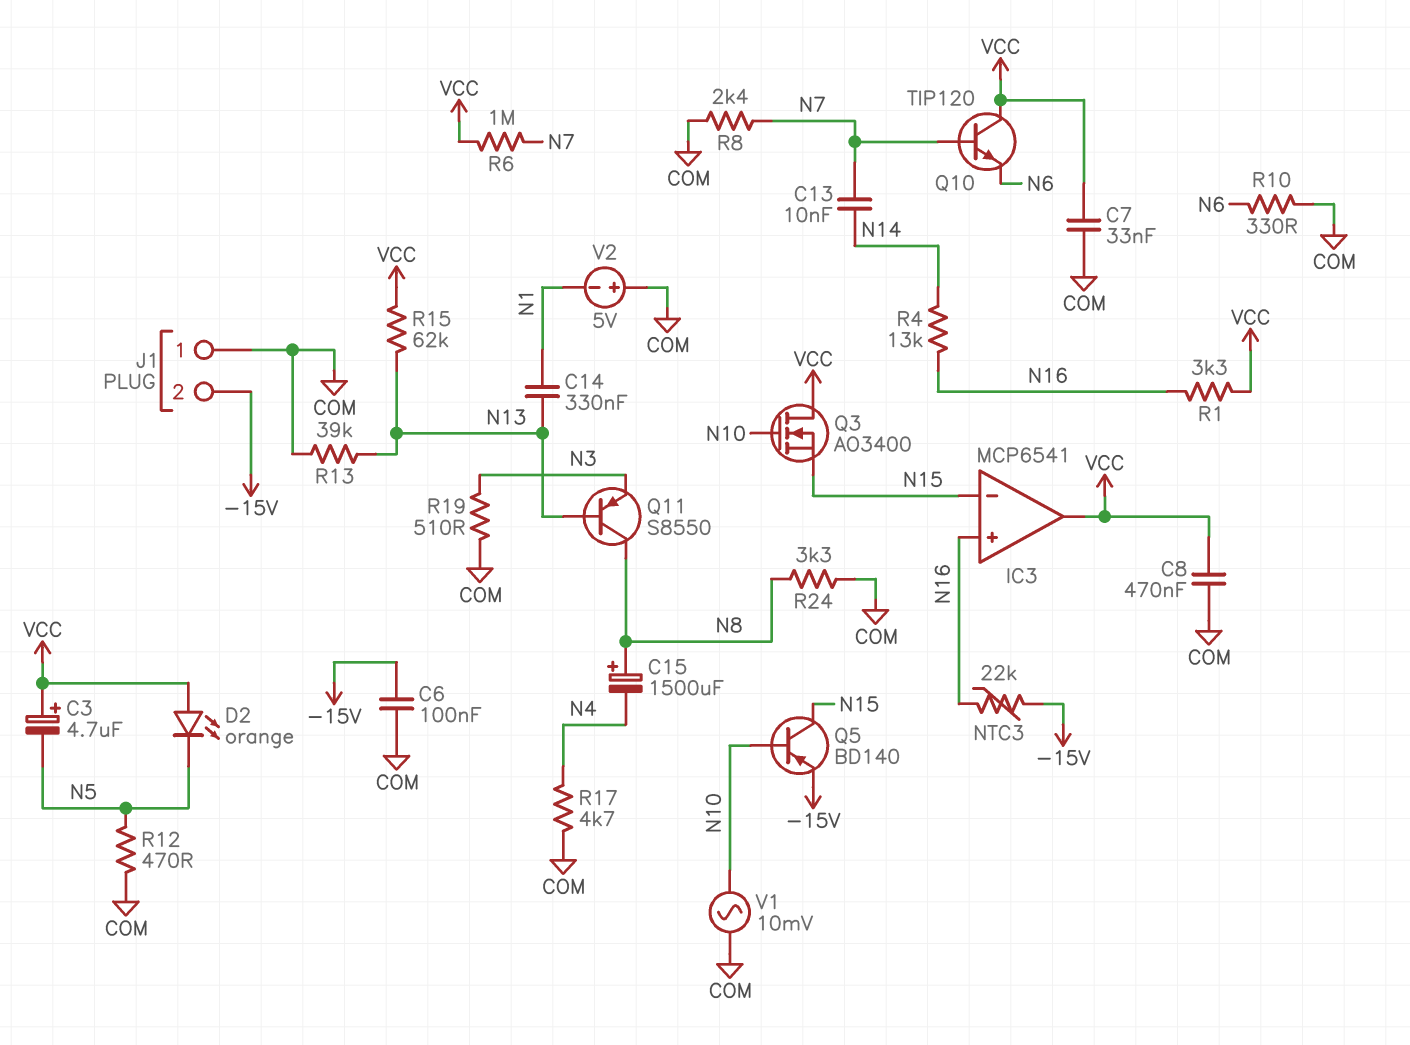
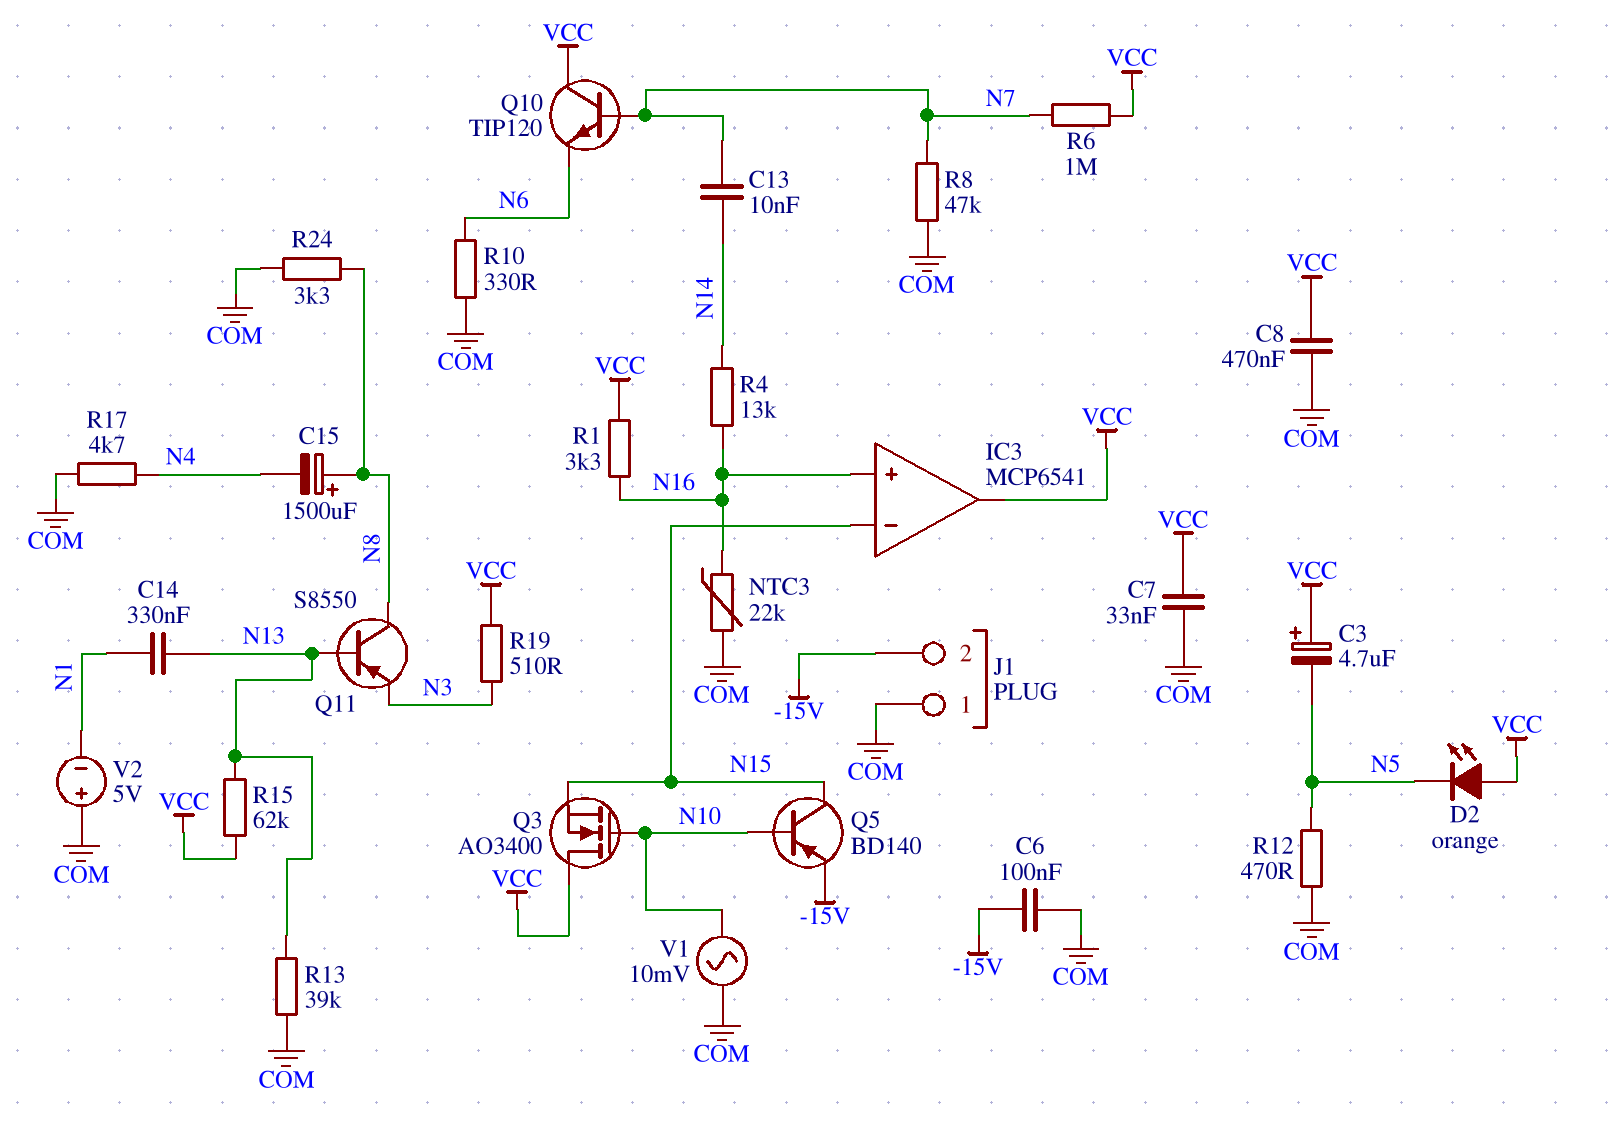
NTC3: 22k (-15V, N16) -> 22k (COM, N16)
R8: 2.4k (COM, N7) -> 47k (COM, N7)
R19: 510 (COM, N3) -> 510 (N3, VCC)

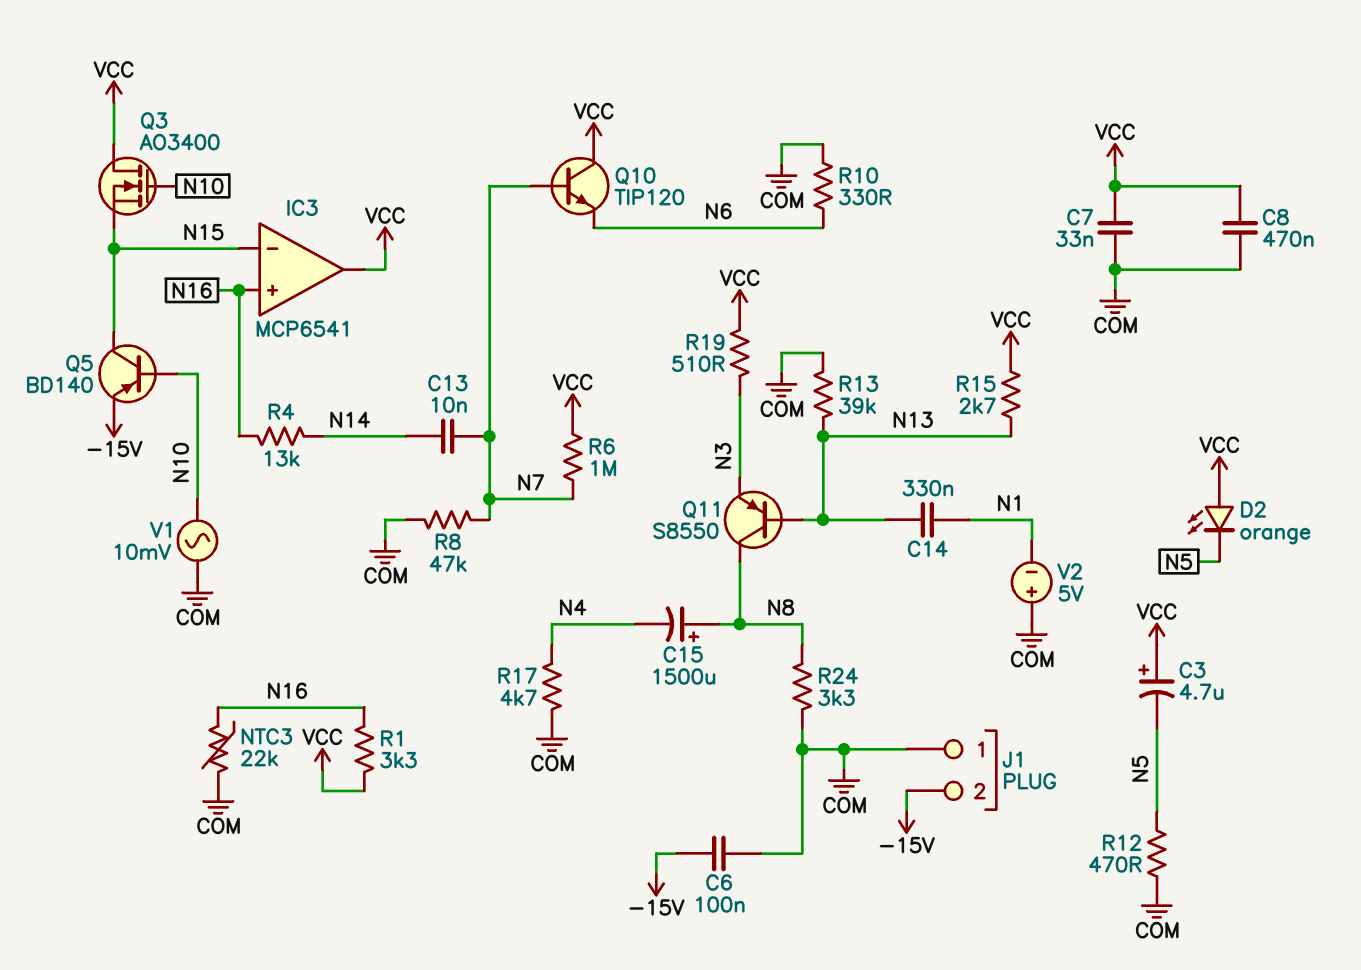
R15: 62k (N13, VCC) -> 2.7k (N13, VCC)

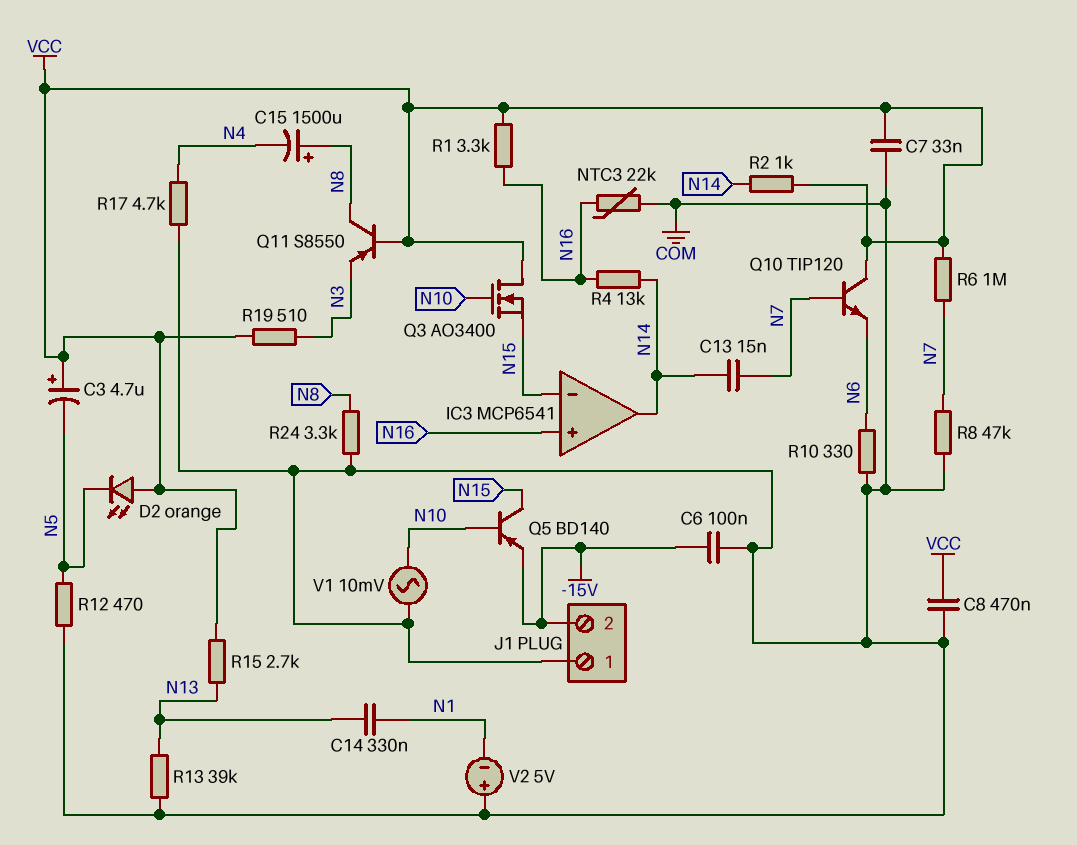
C13: 10nF (N7, N14) -> 15nF (N7, N14)
IC3 pin out: VCC -> N14
Q11: PNP S8550 (B N13, C N8, E N3) -> PNP S8550 (B VCC, C N8, E N3)
R2: none -> 1k (N14, VCC)

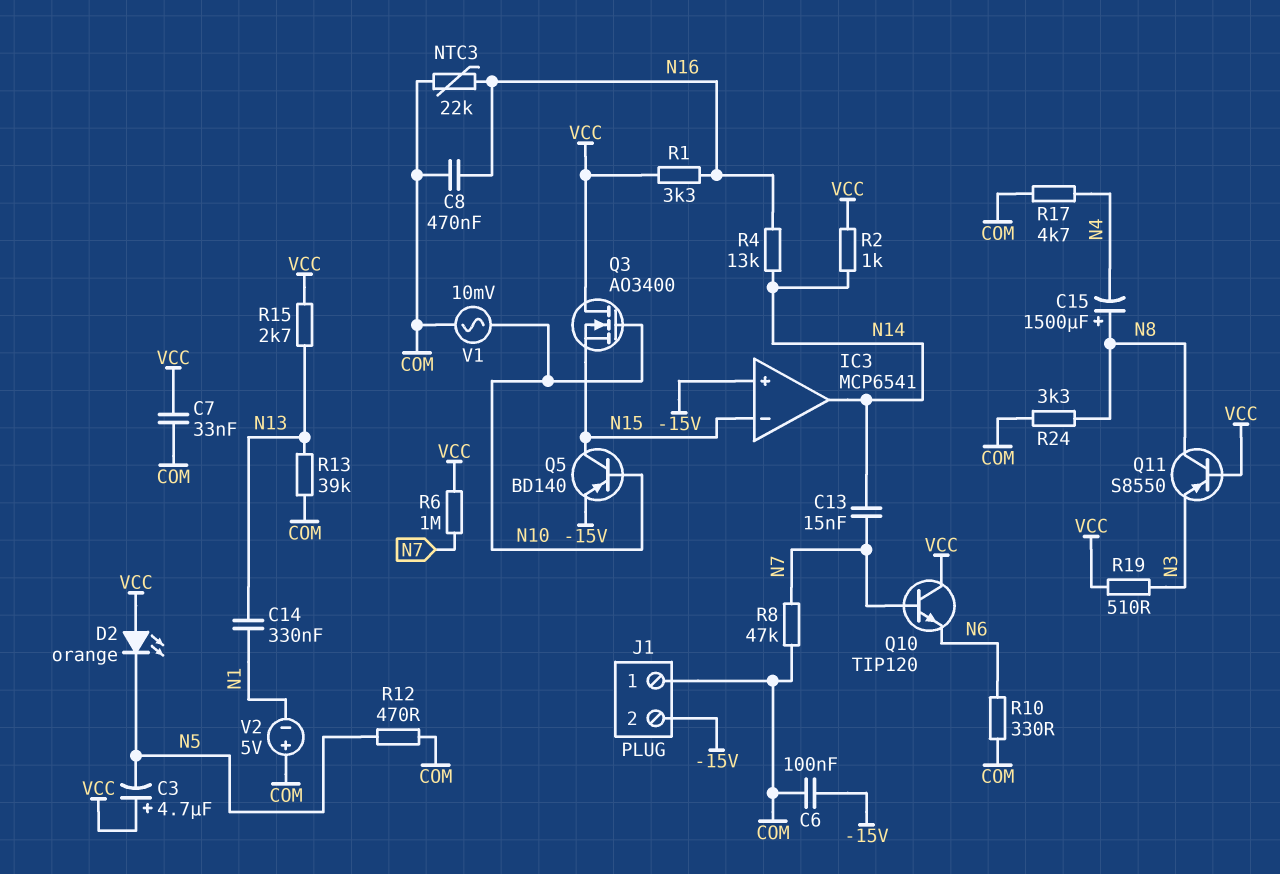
C8: 470nF (COM, VCC) -> 470nF (COM, N16)
IC3 pin in+: N16 -> -15V

